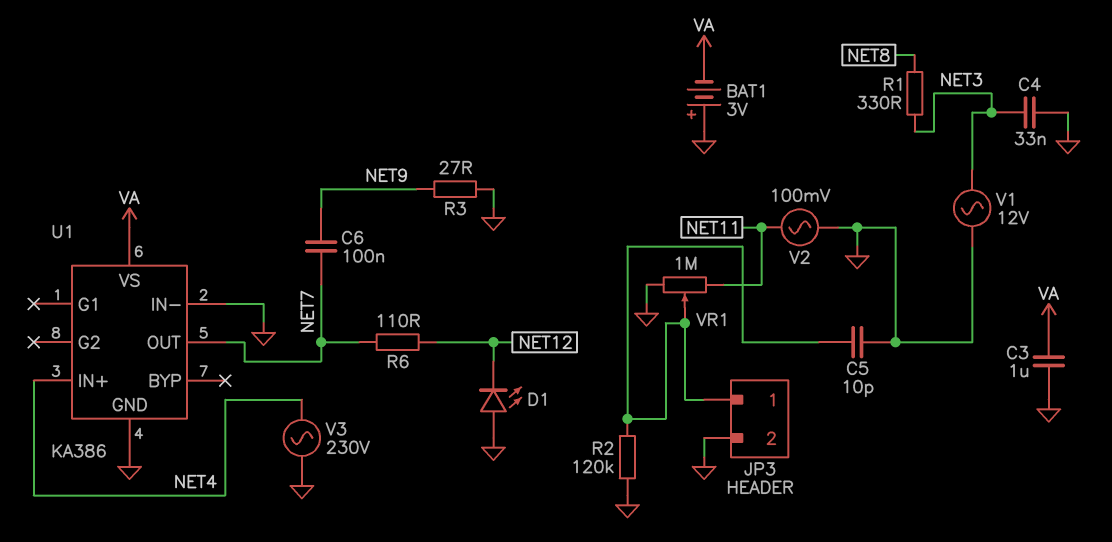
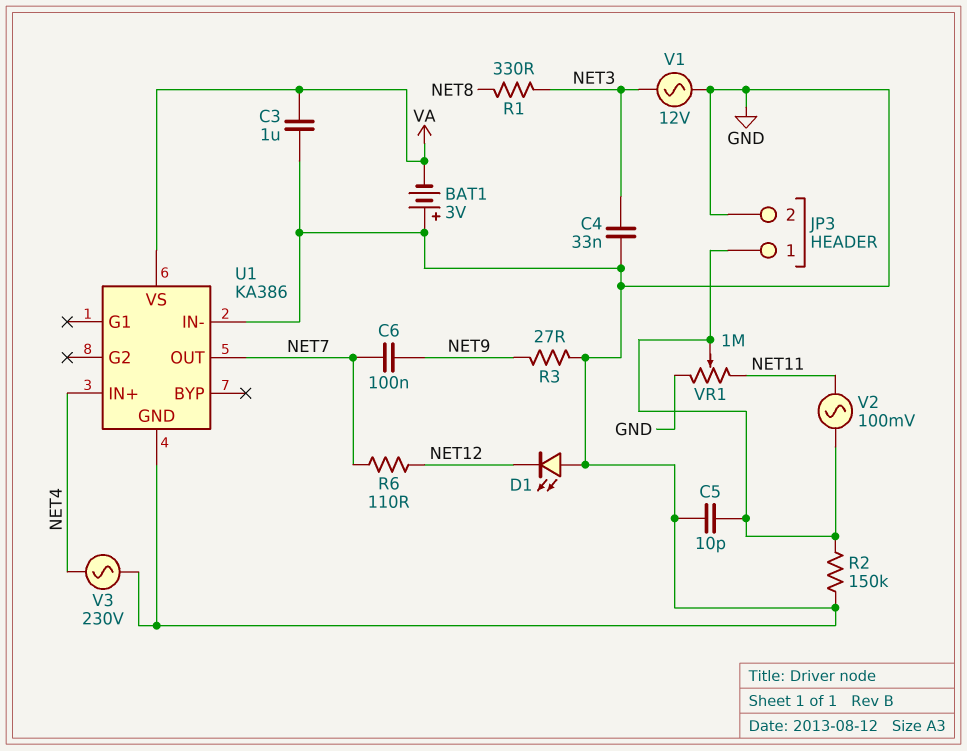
R2: 120k (GND, JP3/1) -> 150k (GND, JP3/1)
V2: AC 100mV (GND, NET11) -> AC 100mV (JP3/1, NET11)

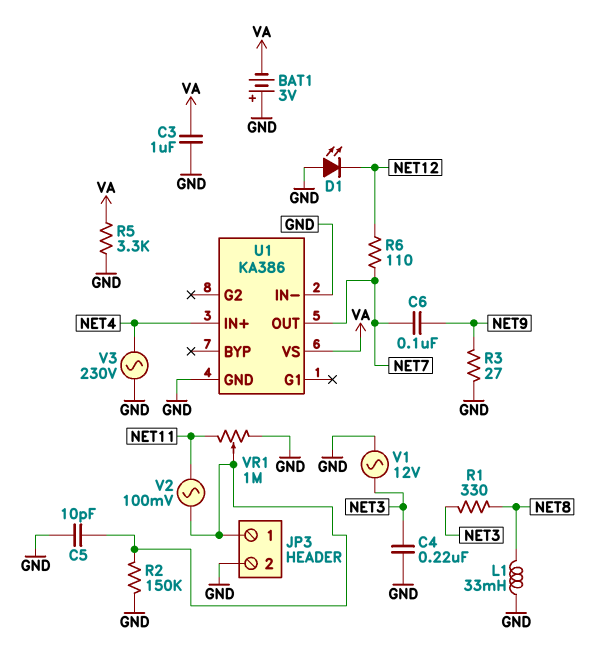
C4: 33nF (GND, NET3) -> 220nF (GND, NET3)
L1: none -> 33mH (GND, NET8)
R5: none -> 3.3k (GND, VA)

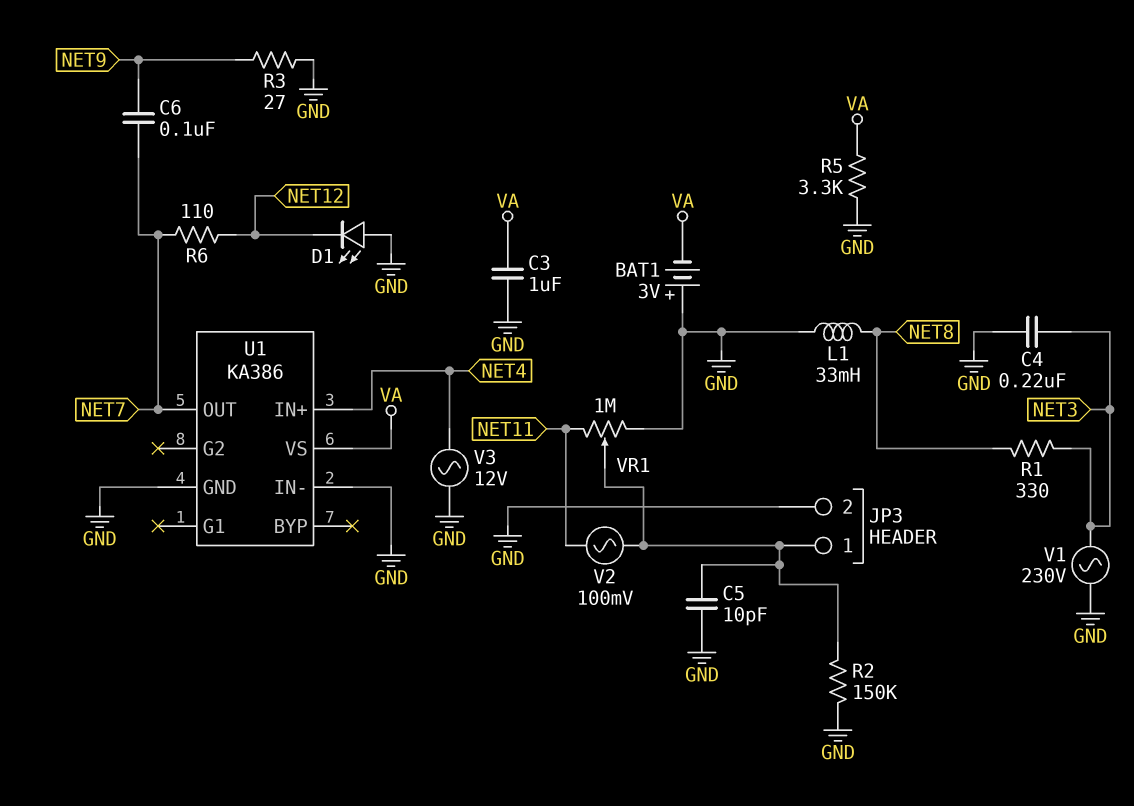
V1: AC 12V (GND, NET3) -> AC 230V (GND, NET3)
V3: AC 230V (GND, NET4) -> AC 12V (GND, NET4)

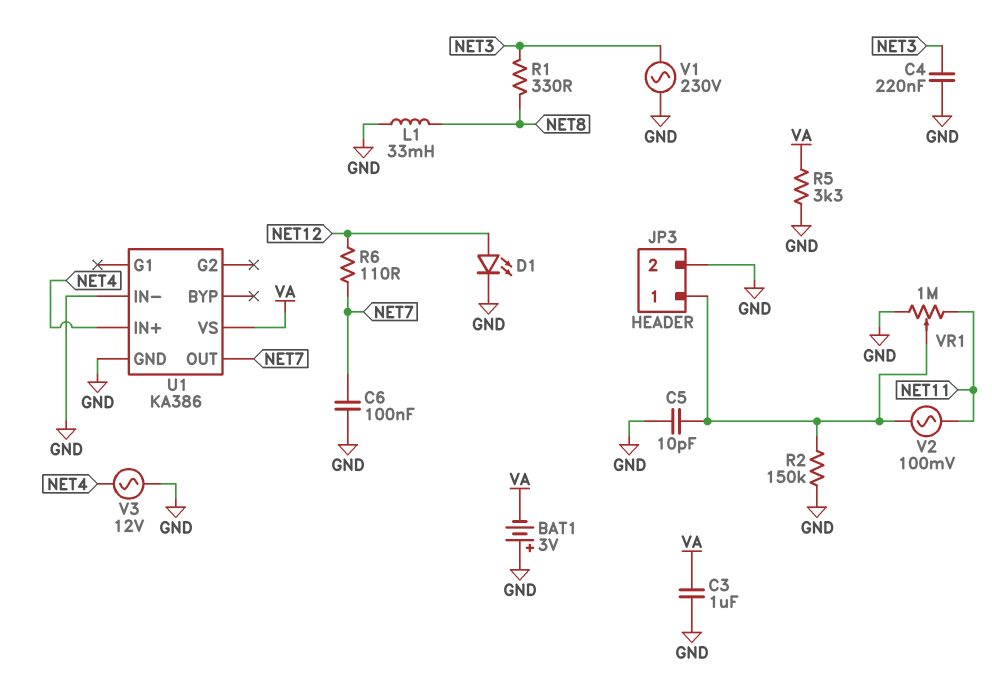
C6: 100nF (NET7, NET9) -> 100nF (GND, NET7)
D1: LED (A GND, K NET12) -> LED (A NET12, K GND)
R3: 27 (GND, NET9) -> none

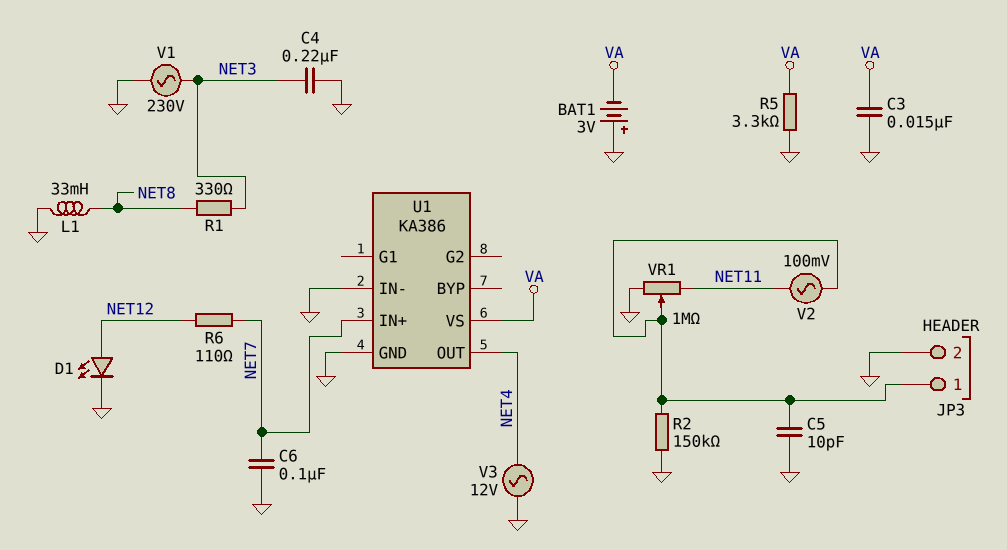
C3: 1uF (GND, VA) -> 15nF (GND, VA)
U1 pin IN+: NET4 -> NET7
U1 pin OUT: NET7 -> NET4

